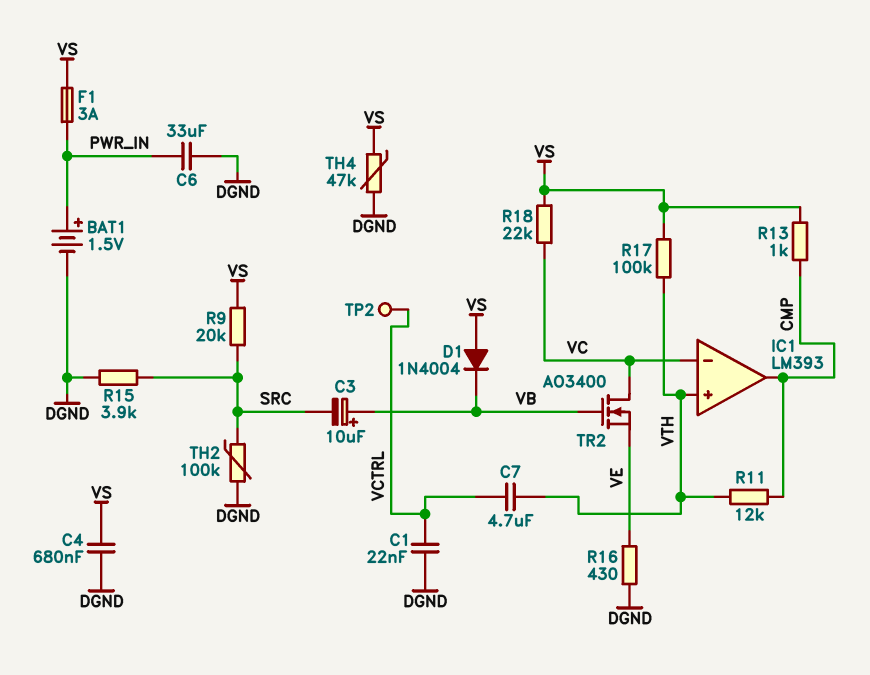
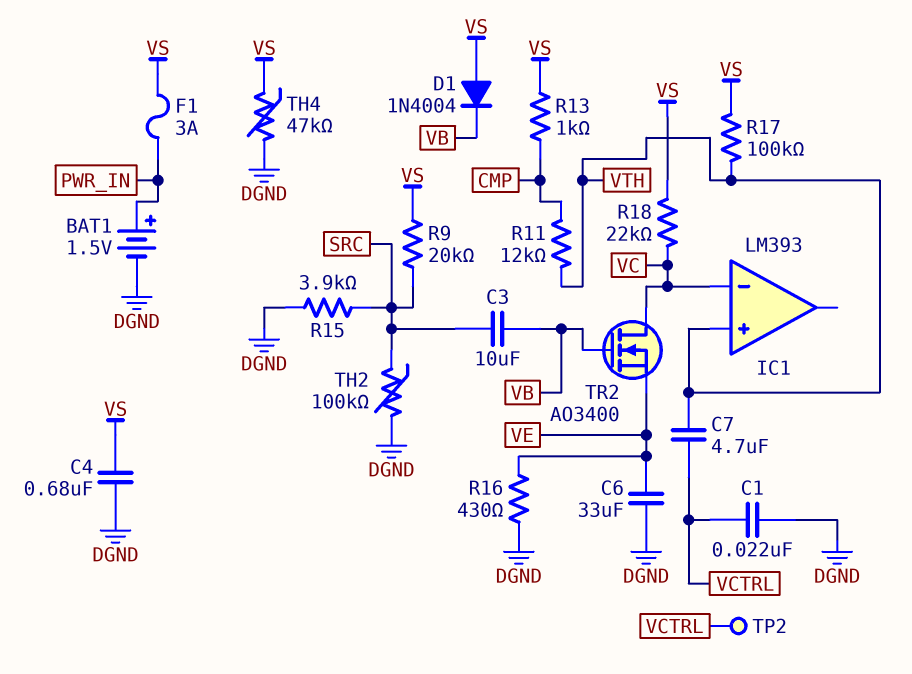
C3: 10uF (plus VB, minus SRC) -> 10uF (SRC, VB)
C6: 33uF (DGND, PWR_IN) -> 33uF (DGND, VE)
IC1 pin out: CMP -> none

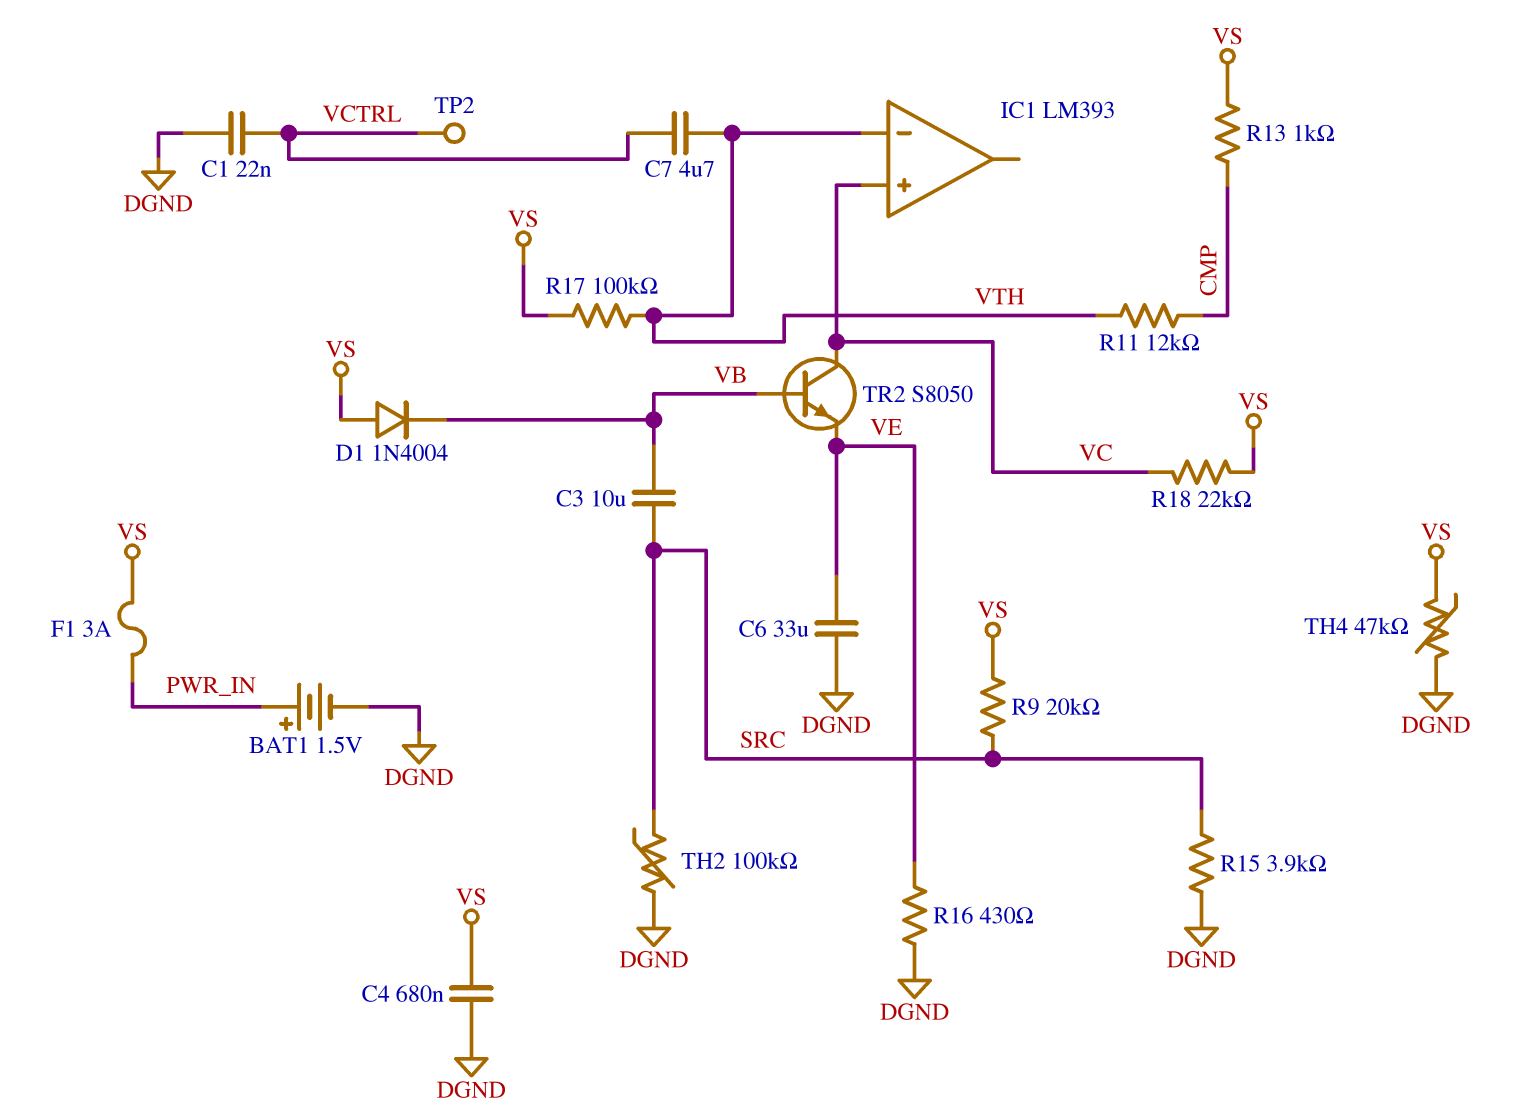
IC1 pin in+: VTH -> VC
IC1 pin in-: VC -> VTH
TR2: NMOS AO3400 (G VB, D VC, S VE) -> NPN S8050 (B VB, C VC, E VE)

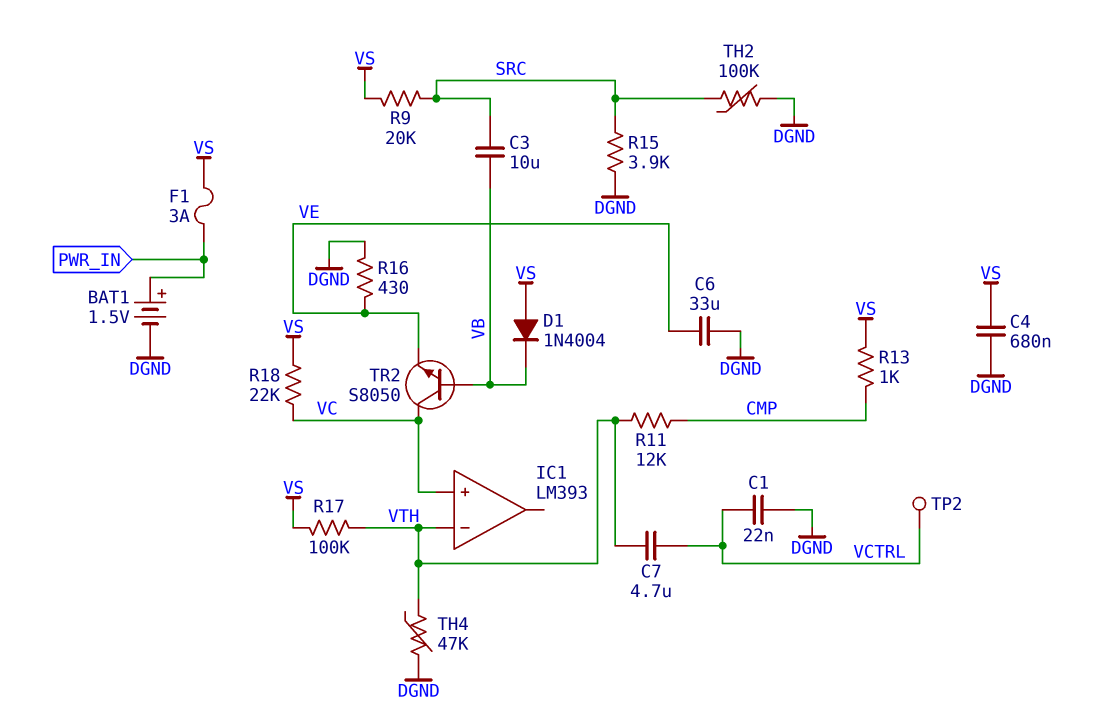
TH4: 47k (DGND, VS) -> 47k (DGND, VTH)

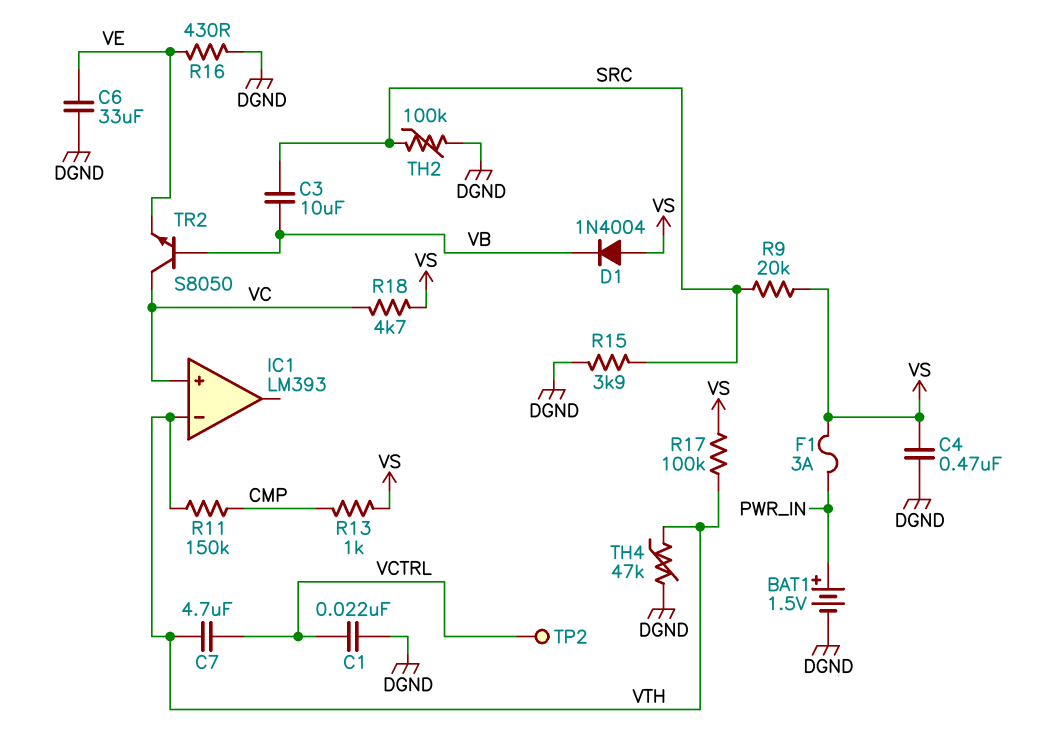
C4: 680nF (DGND, VS) -> 470nF (DGND, VS)
R11: 12k (CMP, VTH) -> 150k (CMP, VTH)
R18: 22k (VC, VS) -> 4.7k (VC, VS)

